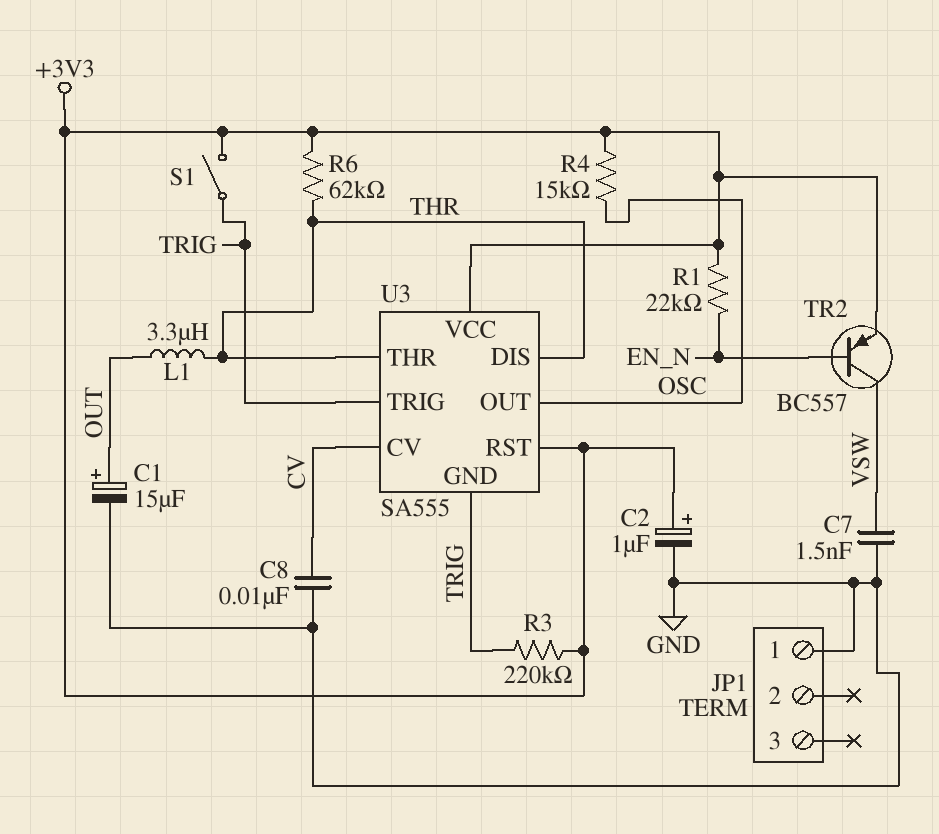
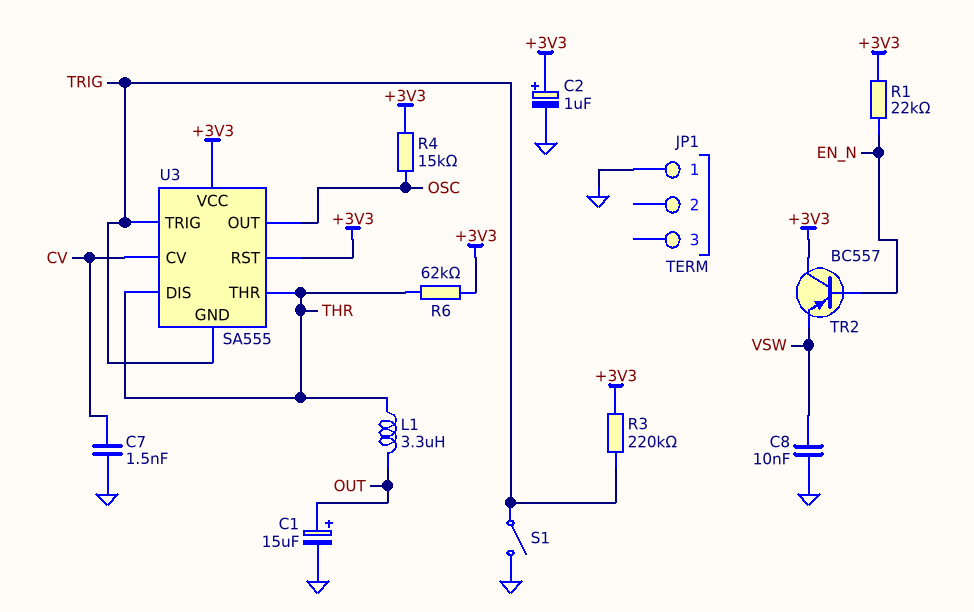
C7: 1.5nF (GND, VSW) -> 1.5nF (CV, GND)
C8: 10nF (CV, GND) -> 10nF (GND, VSW)
S1: switch (+3V3, TRIG) -> switch (GND, TRIG)
TR2: PNP BC557 (B EN_N, C VSW, E +3V3) -> PNP BC557 (B EN_N, C +3V3, E VSW)

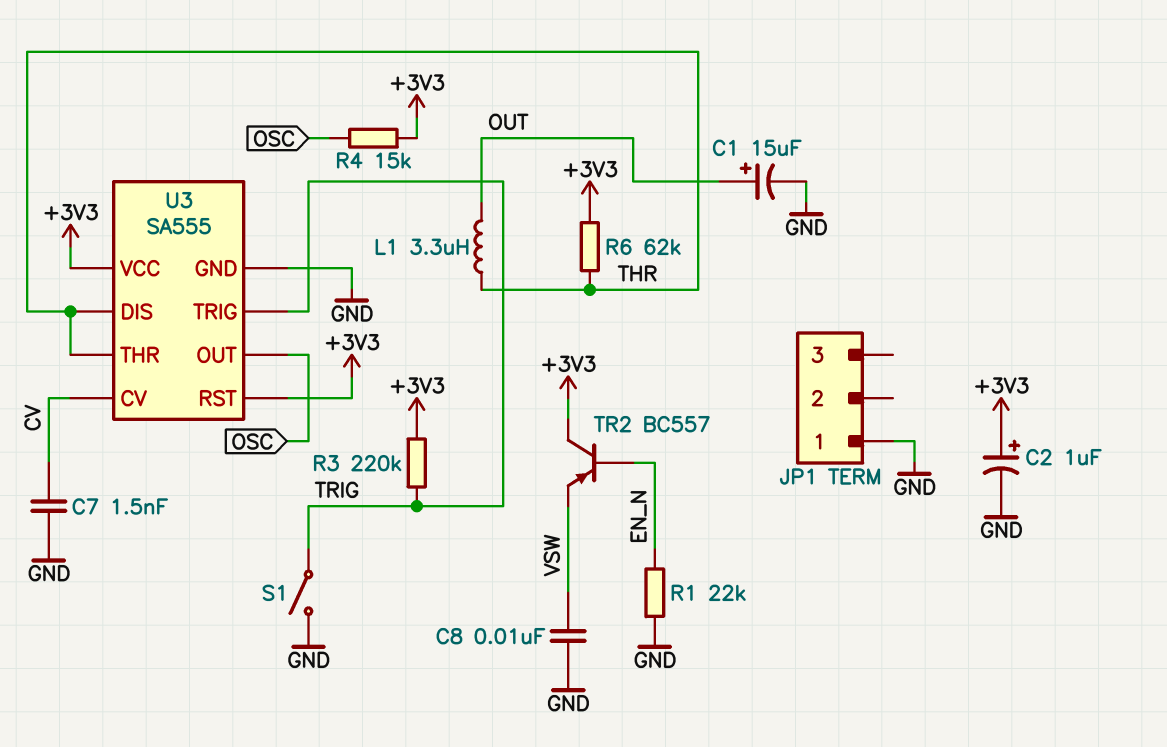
R1: 22k (+3V3, EN_N) -> 22k (EN_N, GND)
U3 pin GND: TRIG -> GND

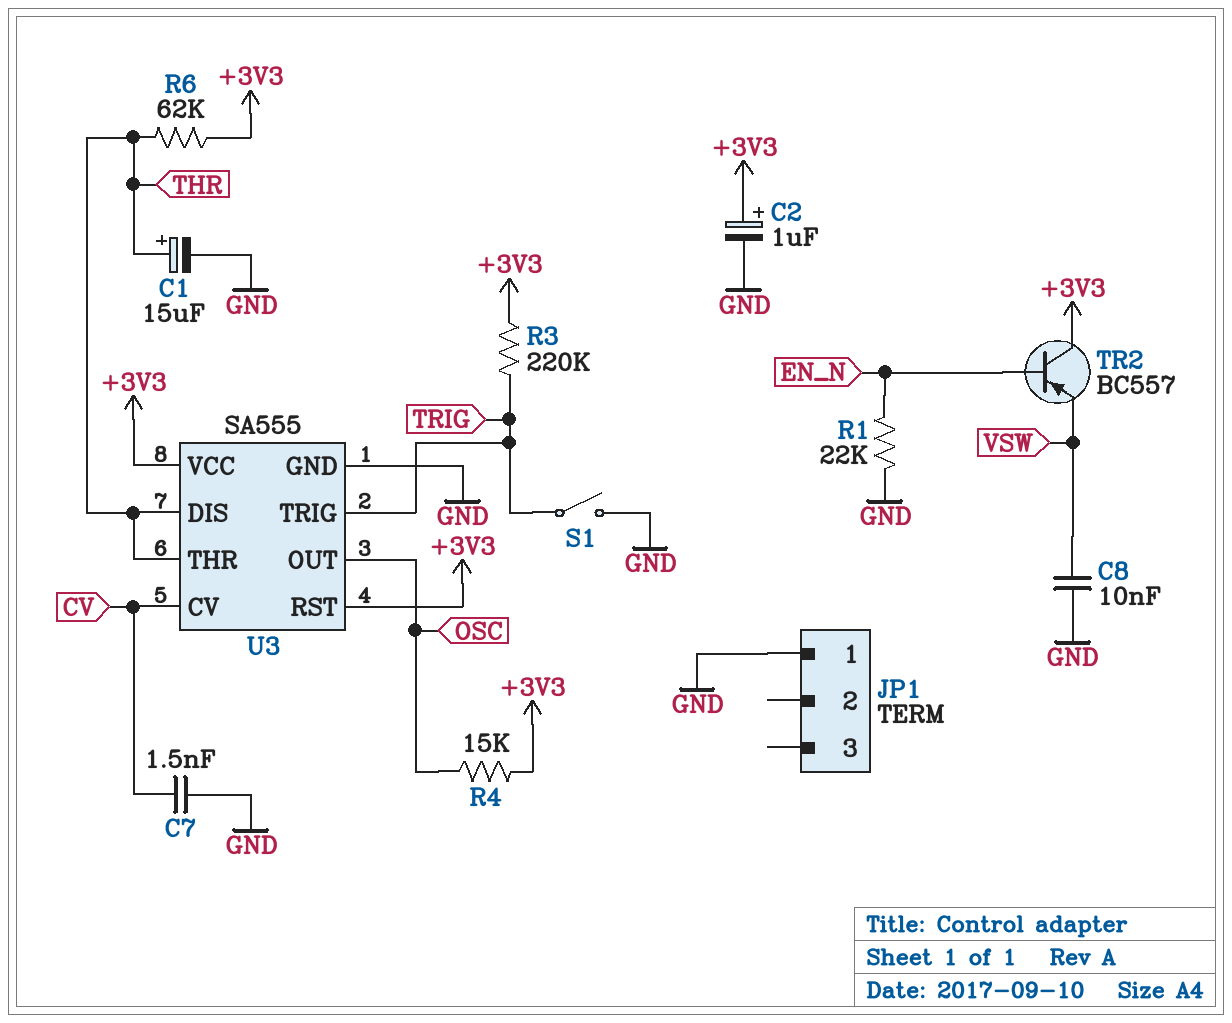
C1: 15uF (plus OUT, minus GND) -> 15uF (plus THR, minus GND)
L1: 3.3uH (OUT, THR) -> none

